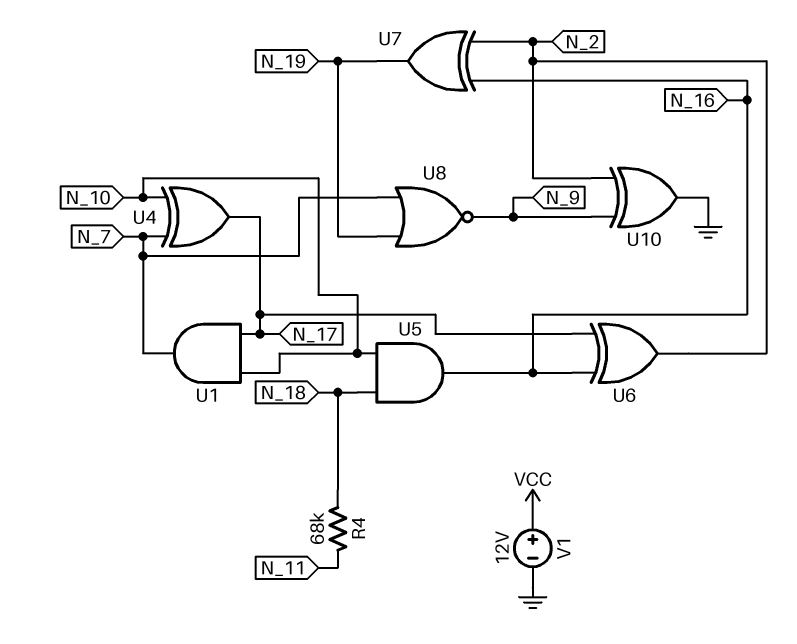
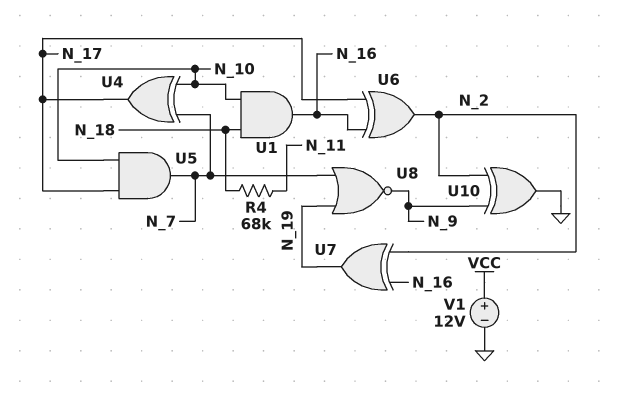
U1: AND (in N_10, in N_17, out N_7) -> AND (in N_10, in N_18, out N_16)
U5: AND (in N_10, in N_18, out N_16) -> AND (in N_10, in N_17, out N_7)

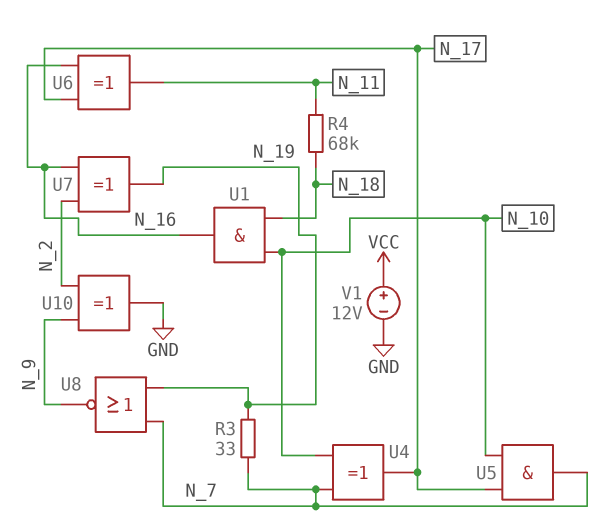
R3: none -> 33 (N_7, N_19)
U6: XOR (in N_16, in N_17, out N_2) -> XOR (in N_16, in N_17, out N_11)

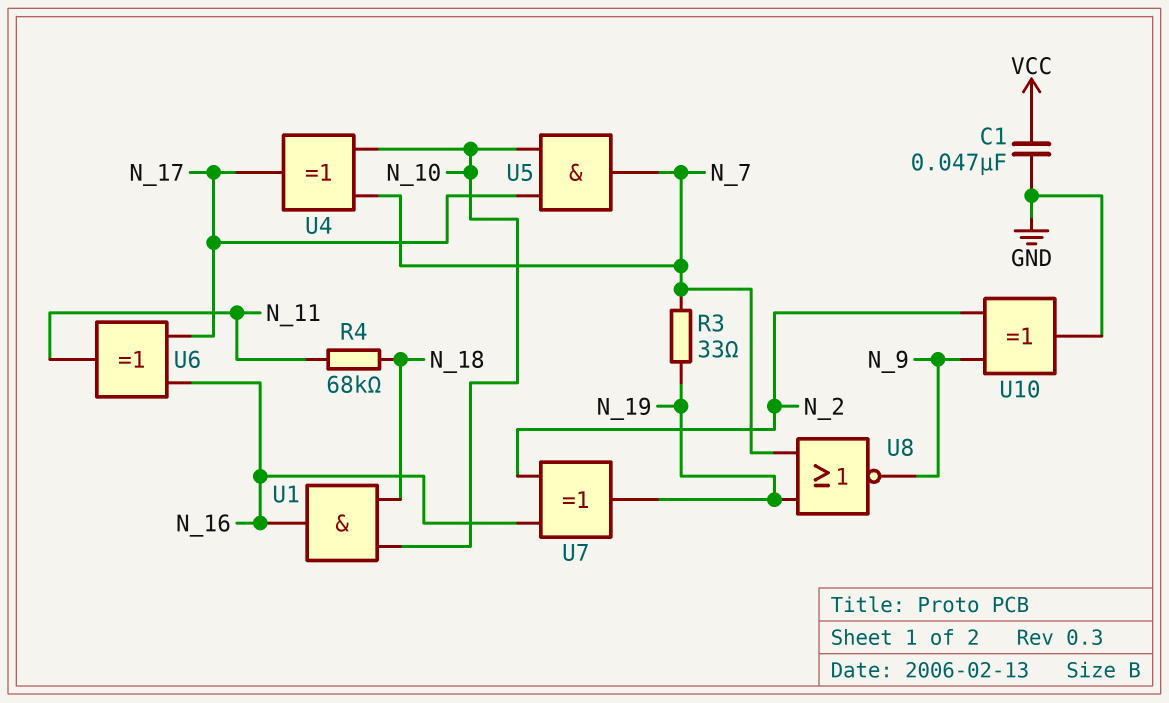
C1: none -> 47nF (GND, VCC)
V1: 12V (plus VCC, minus GND) -> none

